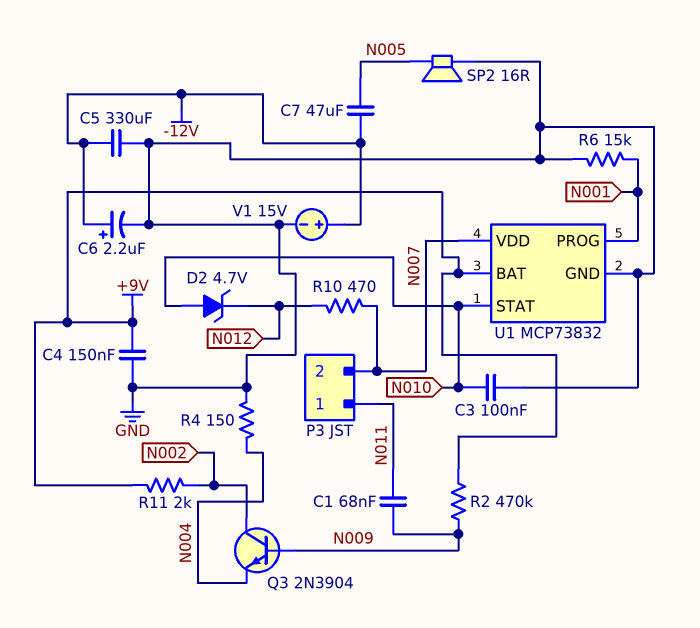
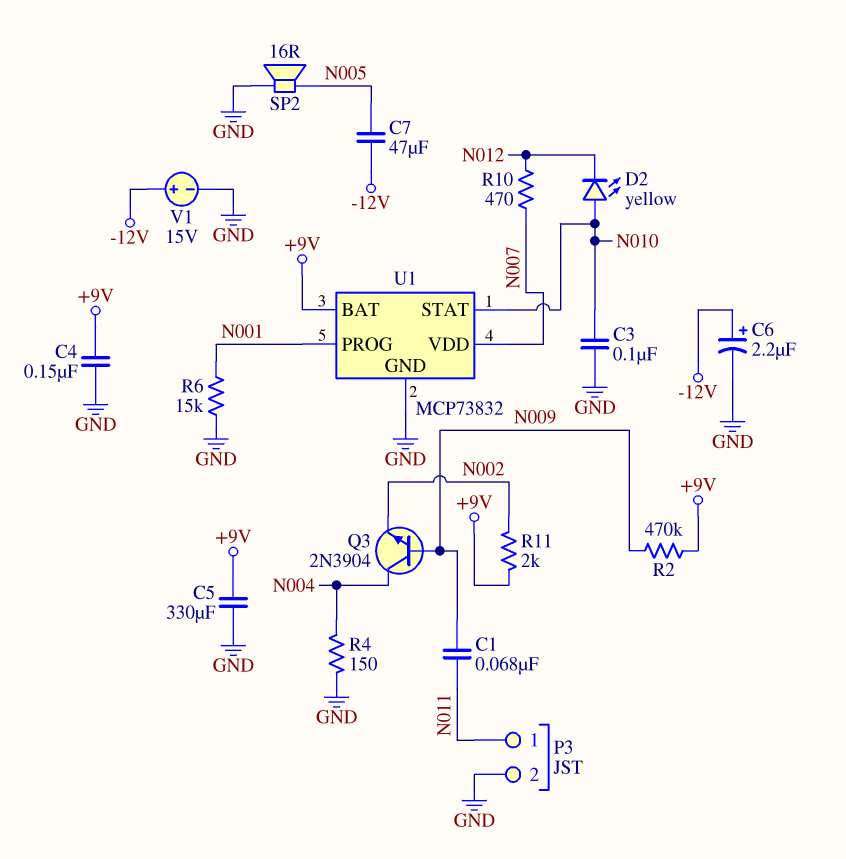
C5: 330uF (-12V, GND) -> 330uF (+9V, GND)
D2: zener 4.7V (A N010, K N012) -> LED yellow (A N010, K N012)
P3 pin 2: N007 -> GND
Q3: NPN 2N3904 (B N009, C N002, E N004) -> NPN 2N3904 (B N009, C N004, E N002)

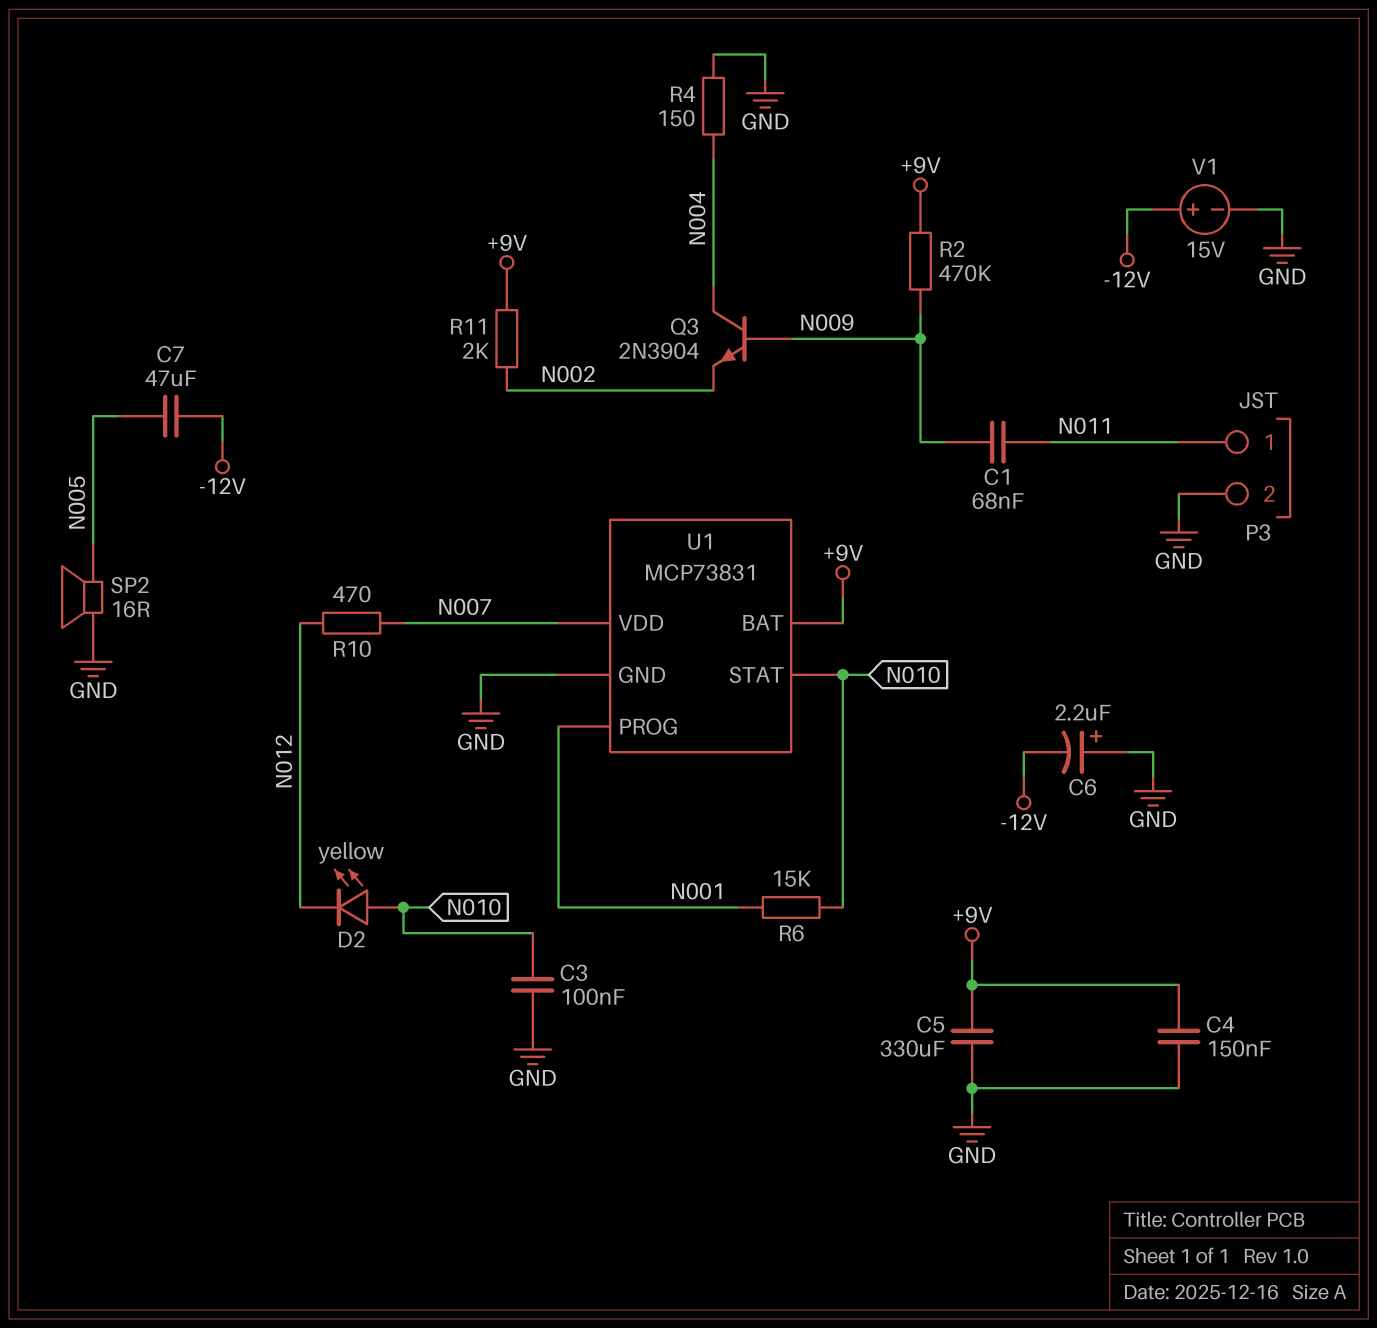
C6: 2.2uF (plus -12V, minus GND) -> 2.2uF (plus GND, minus -12V)
R6: 15k (GND, N001) -> 15k (N001, N010)
U1: MCP73832 -> MCP73831

